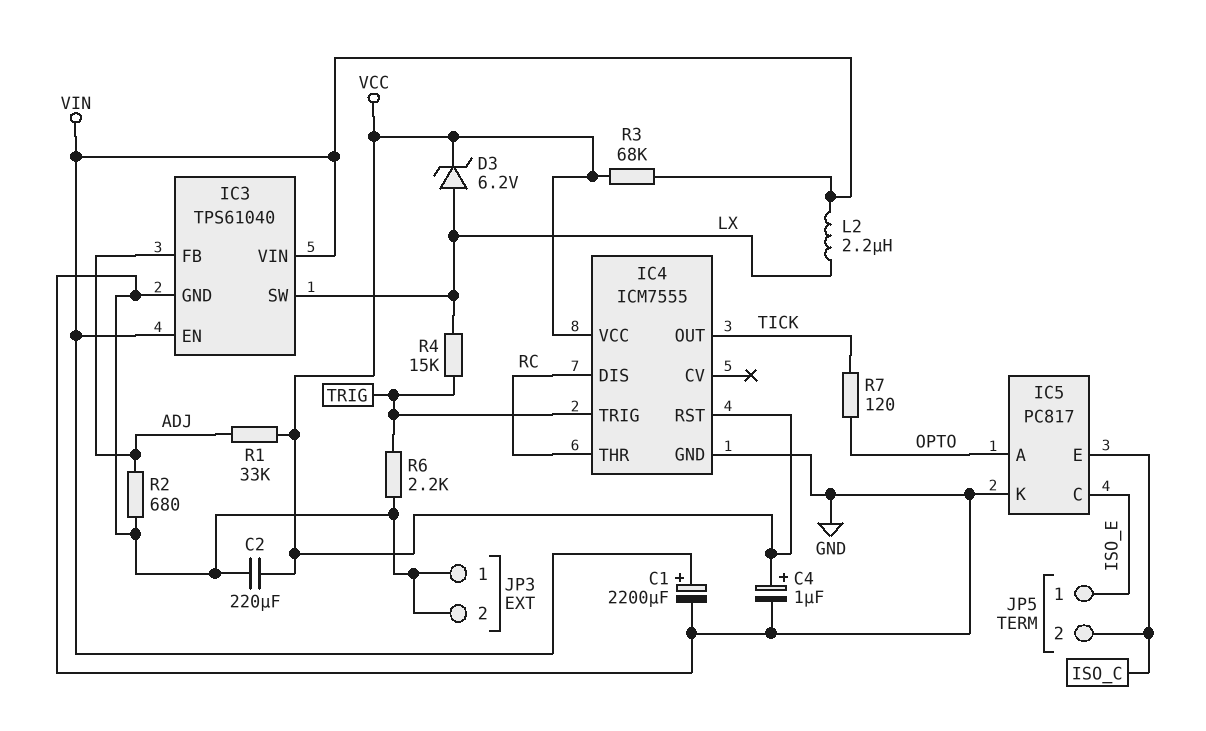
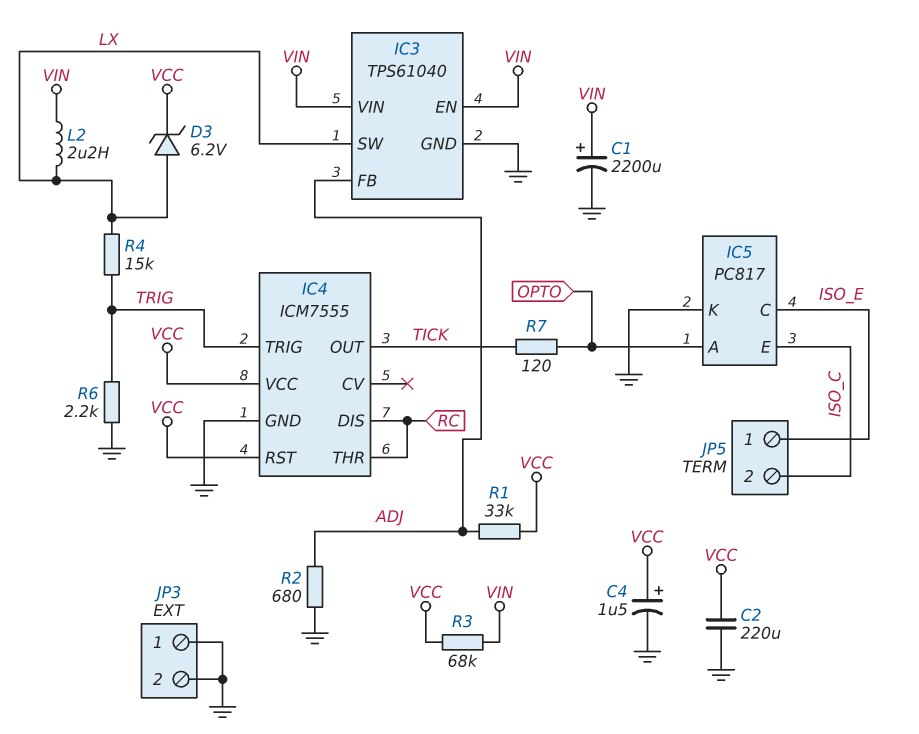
C4: 1uF (plus VCC, minus GND) -> 1.5uF (plus VCC, minus GND)

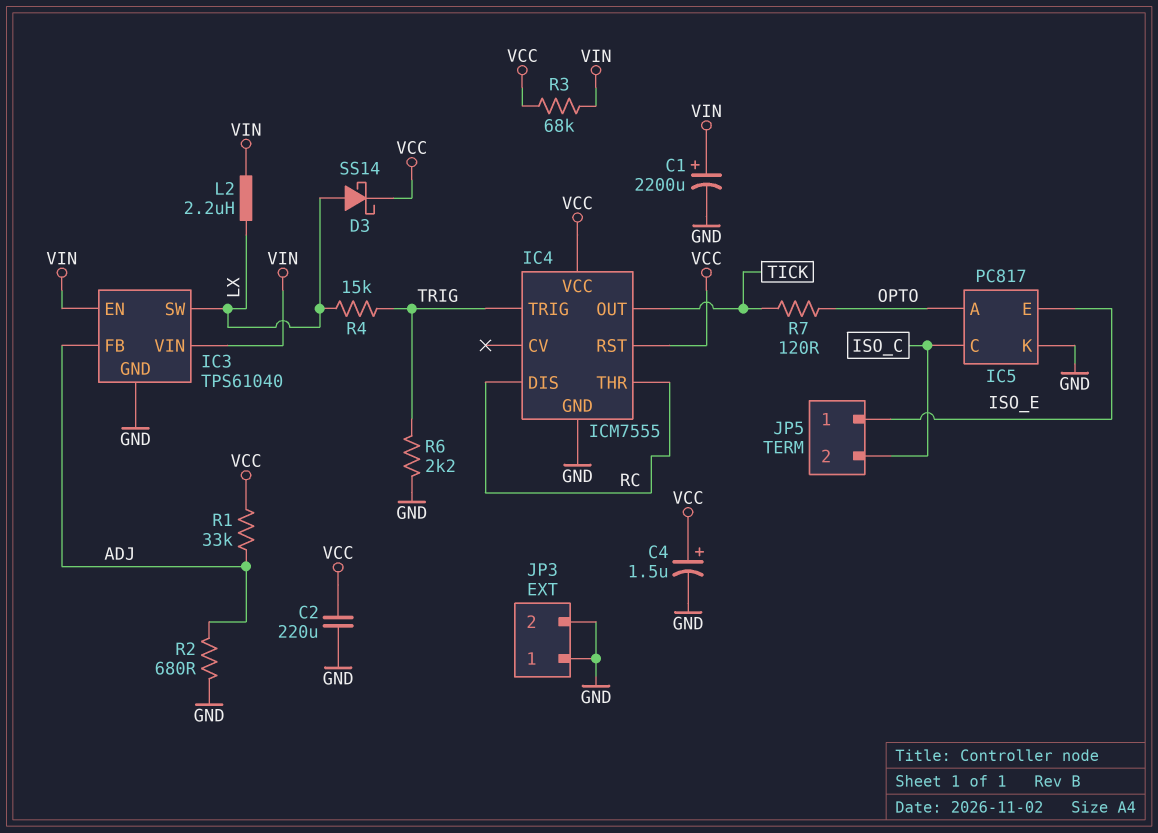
D3: zener 6.2V (A LX, K VCC) -> schottky SS14 (A LX, K VCC)
IC5 pin C: ISO_E -> ISO_C
IC5 pin E: ISO_C -> ISO_E

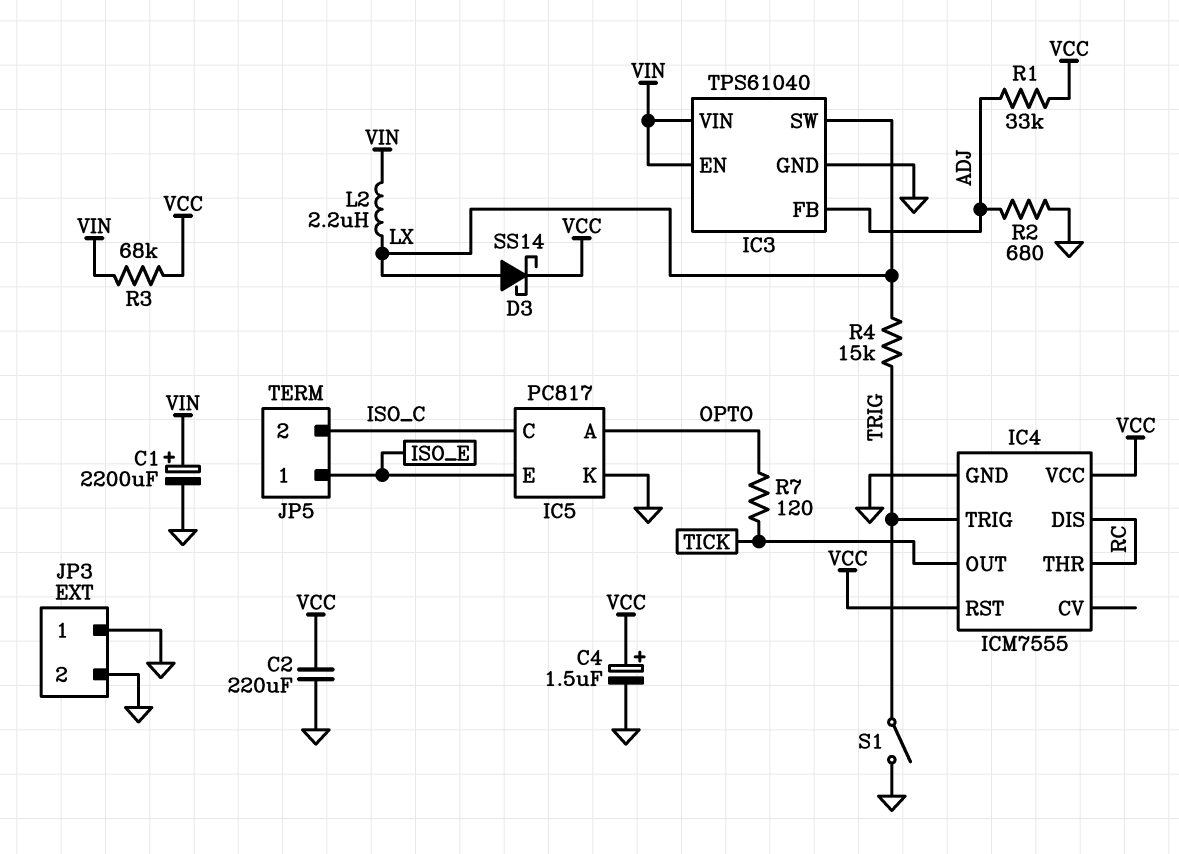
R6: 2.2k (GND, TRIG) -> none
S1: none -> switch (GND, TRIG)

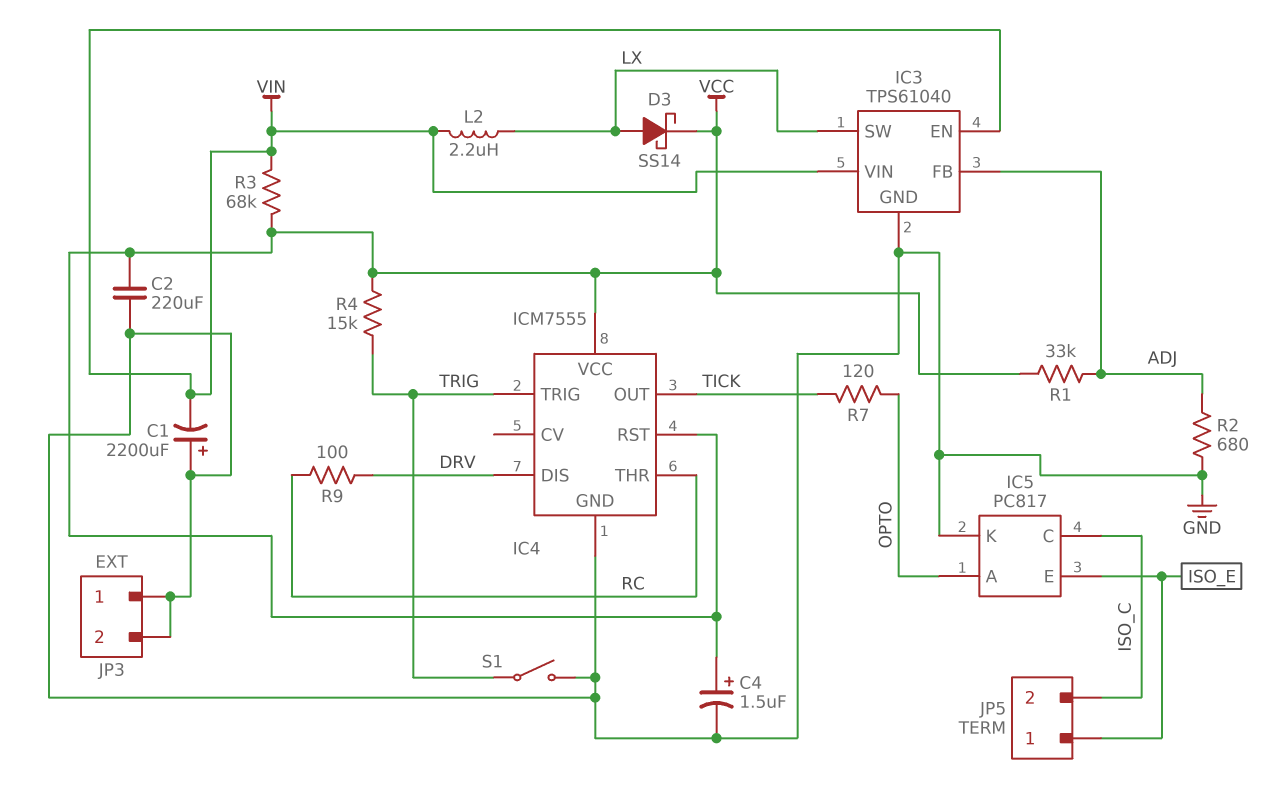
C1: 2200uF (plus VIN, minus GND) -> 2200uF (plus GND, minus VIN)
IC4 pin DIS: RC -> DRV
R4: 15k (LX, TRIG) -> 15k (TRIG, VCC)
R9: none -> 100 (DRV, RC)

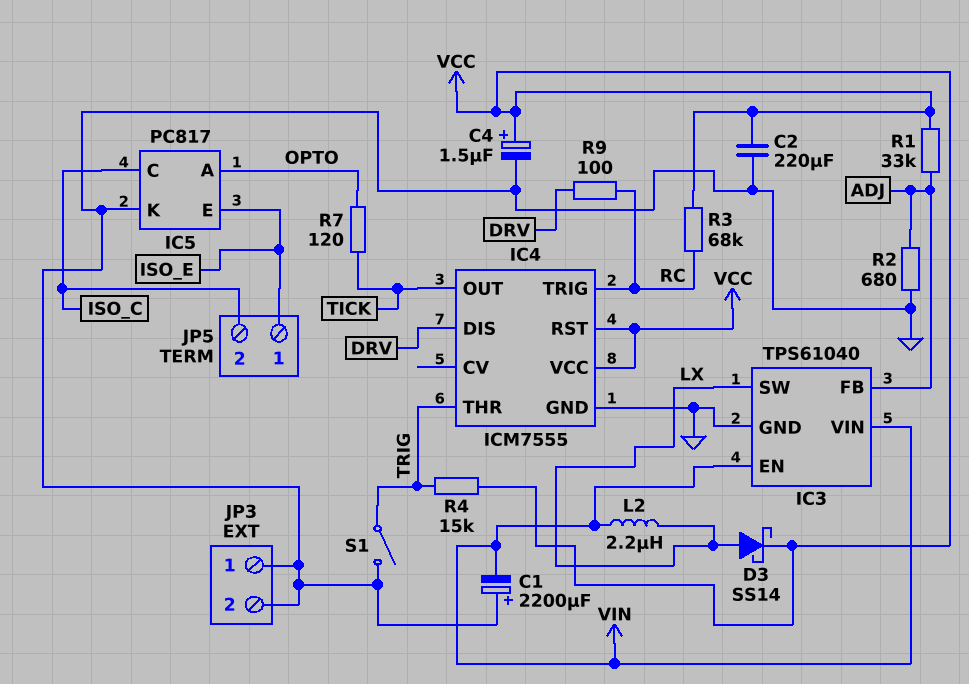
IC4 pin THR: RC -> TRIG
IC4 pin TRIG: TRIG -> RC
R3: 68k (VCC, VIN) -> 68k (RC, VCC)

